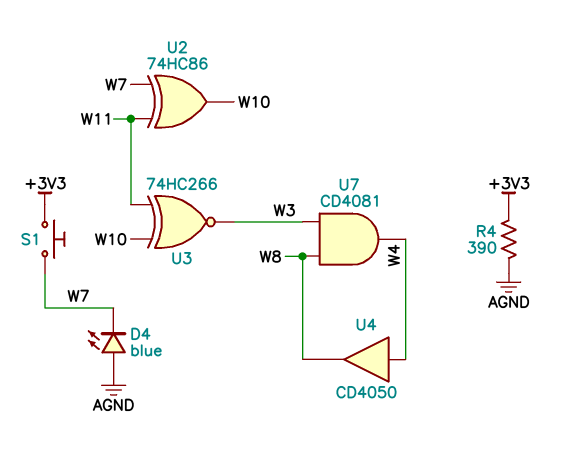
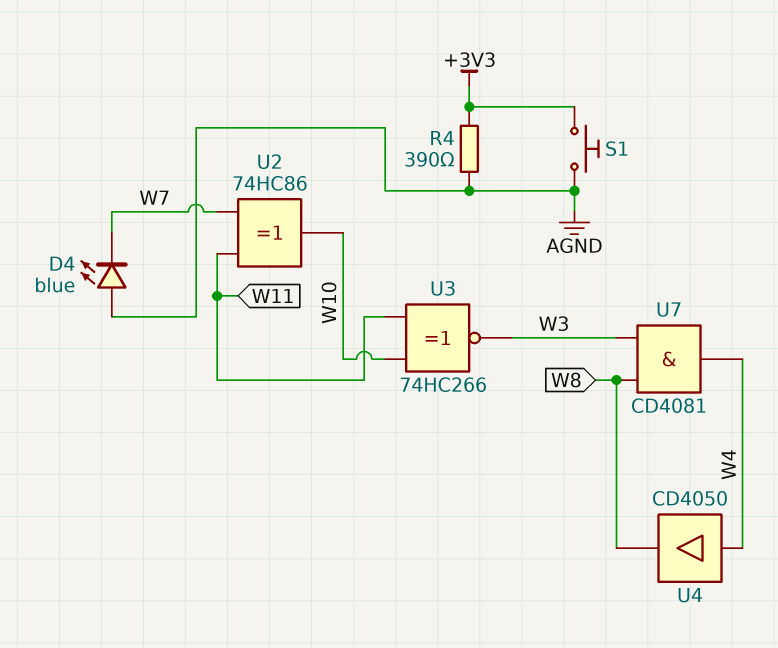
S1: button (+3V3, W7) -> button (+3V3, AGND)

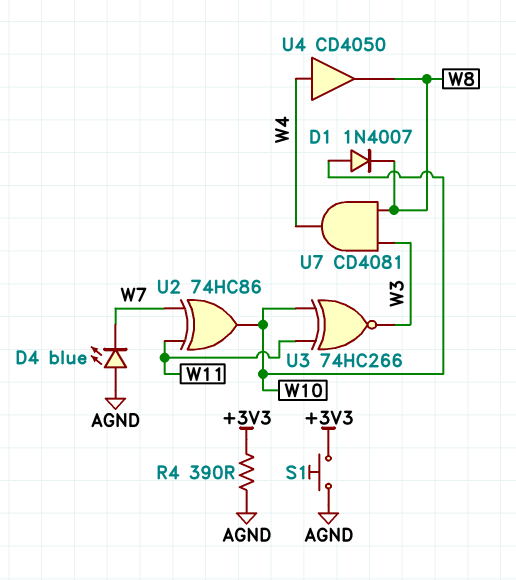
D1: none -> diode 1N4007 (A W10, K W8)

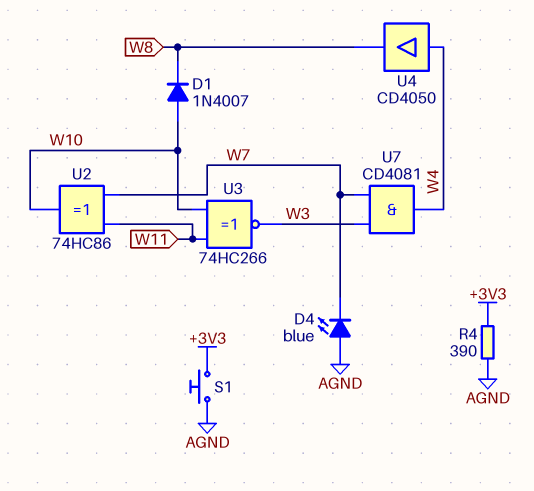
U7: AND CD4081 (in W3, in W8, out W4) -> AND CD4081 (in W3, in W7, out W4)

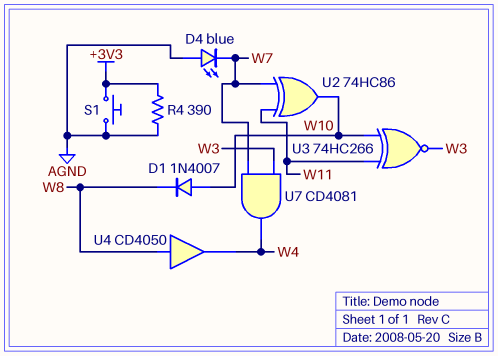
U4: buffer CD4050 (in W4, out W8) -> buffer CD4050 (in W8, out W4)

